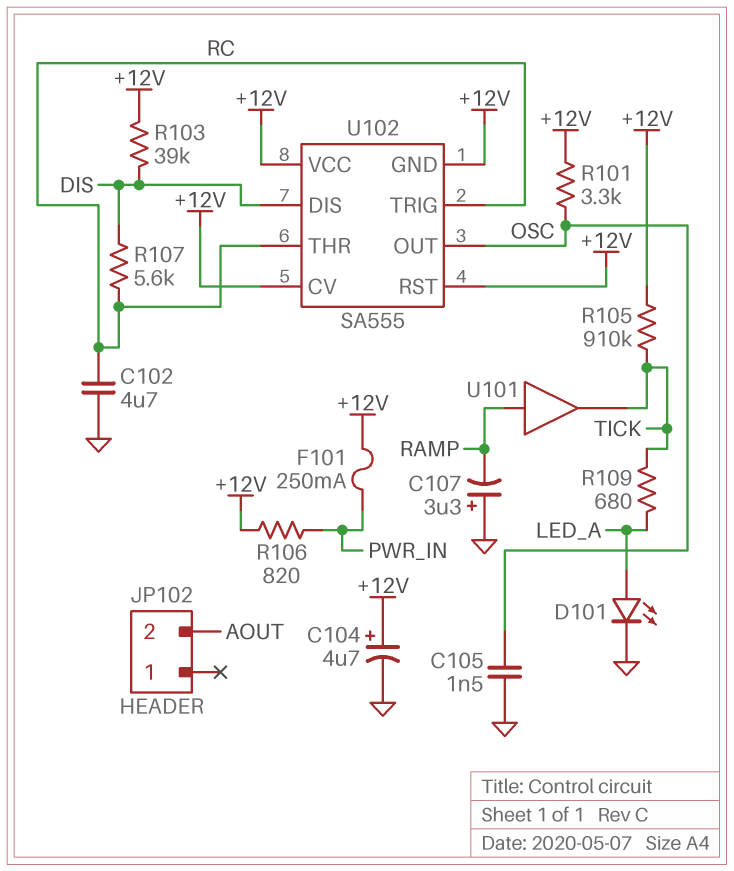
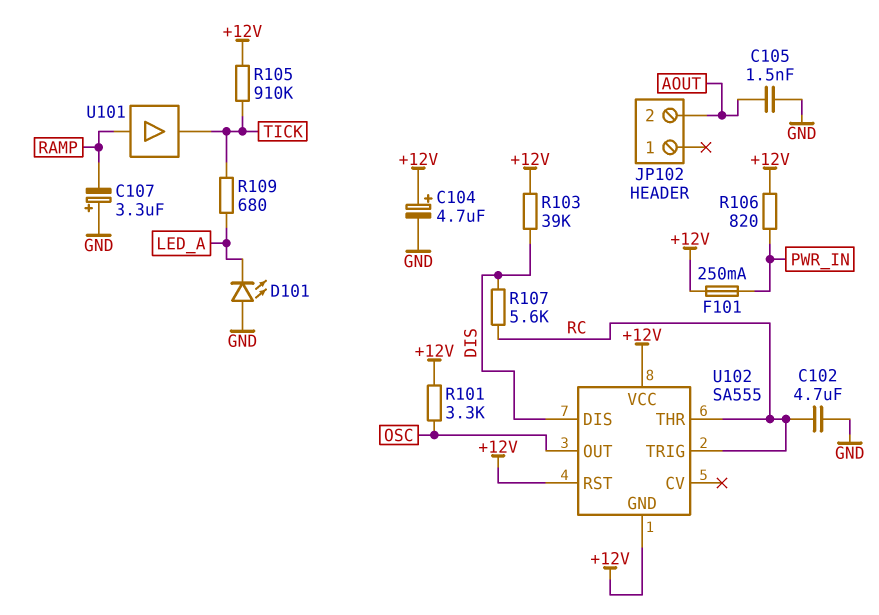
C105: 1.5nF (GND, OSC) -> 1.5nF (AOUT, GND)
D101: LED (A LED_A, K GND) -> LED (A GND, K LED_A)
U102 pin CV: +12V -> none

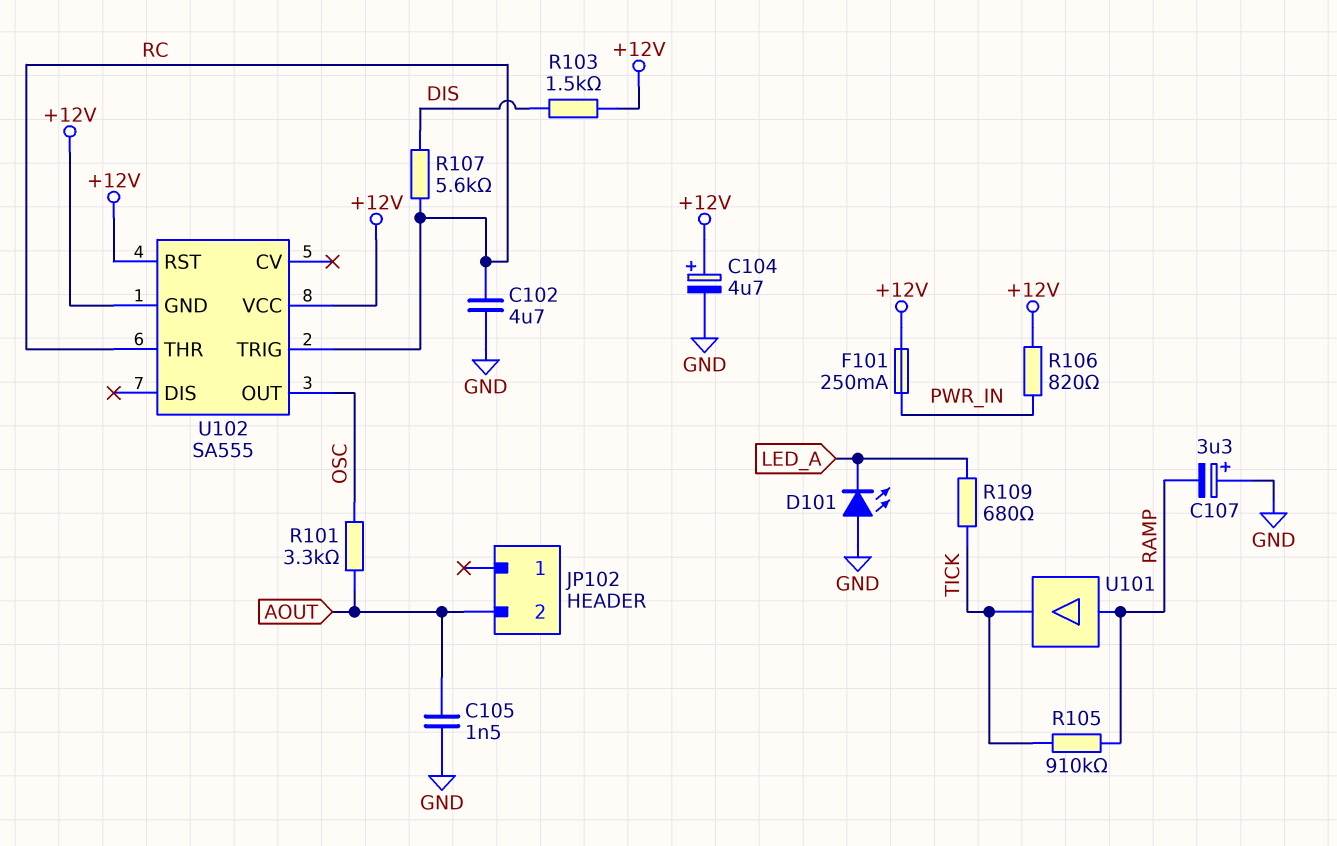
R101: 3.3k (+12V, OSC) -> 3.3k (AOUT, OSC)
R103: 39k (+12V, DIS) -> 1.5k (+12V, DIS)
R105: 910k (+12V, TICK) -> 910k (RAMP, TICK)
U102 pin DIS: DIS -> none

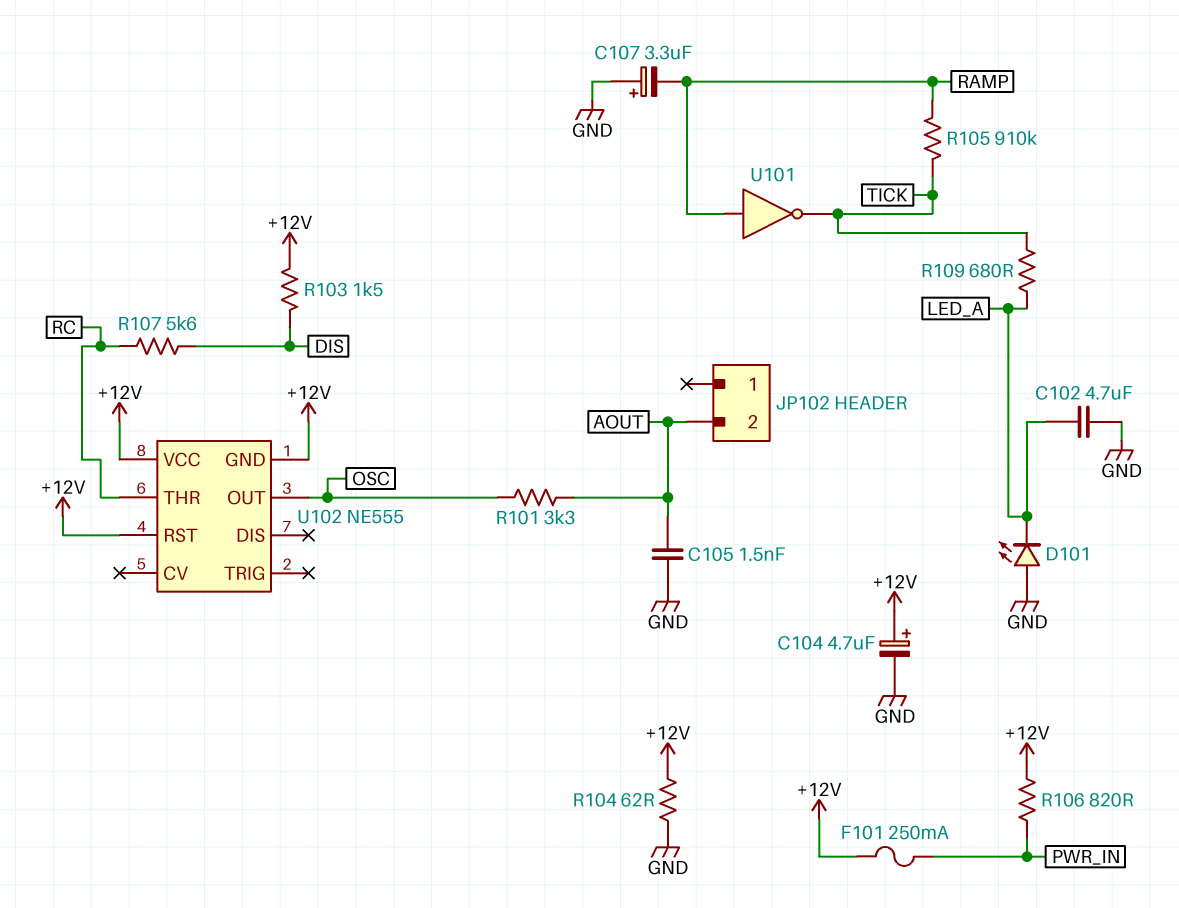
C102: 4.7uF (GND, RC) -> 4.7uF (GND, LED_A)
R104: none -> 62 (+12V, GND)
U101: buffer (in RAMP, out TICK) -> NOT (in RAMP, out TICK)
U102: SA555 -> NE555
U102 pin TRIG: RC -> none

